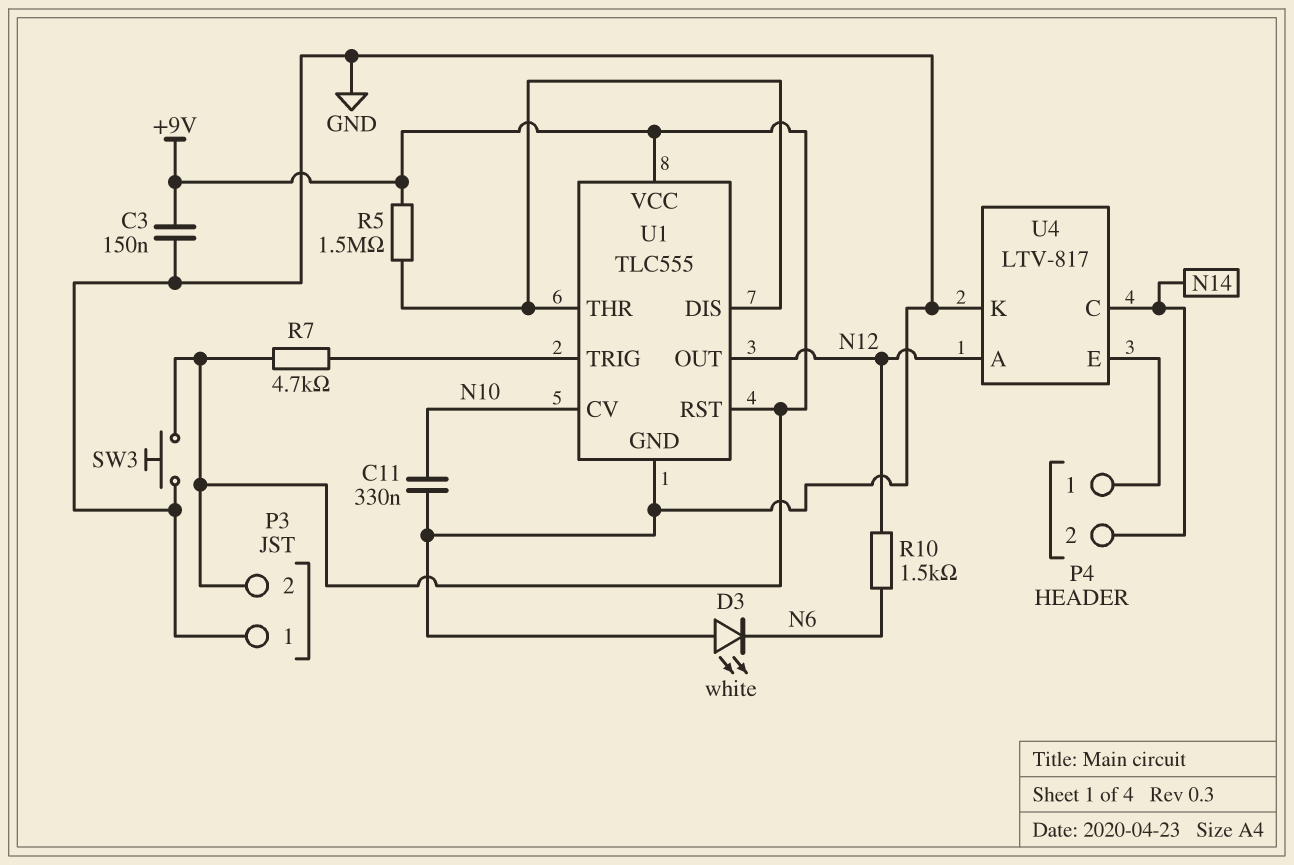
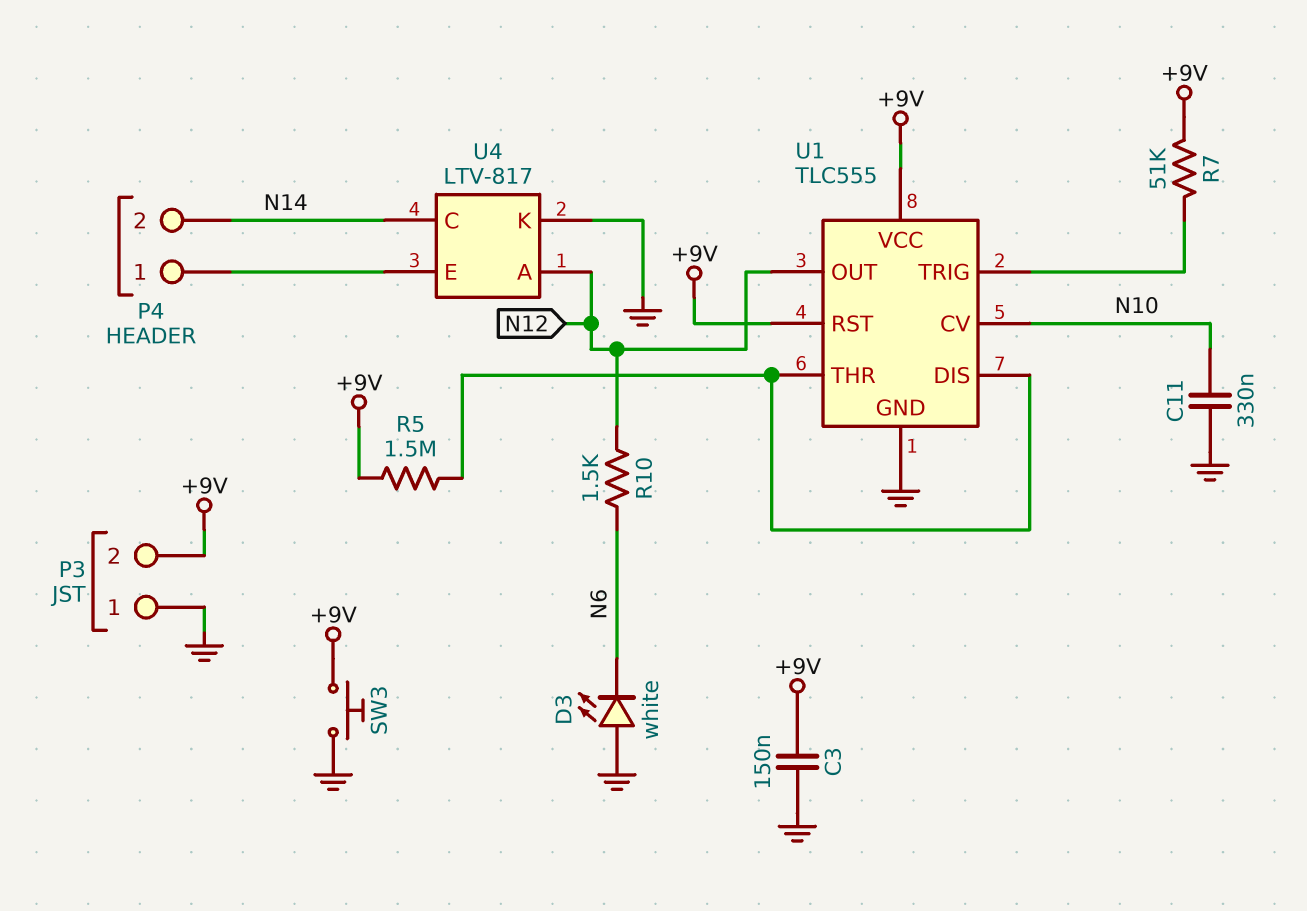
R7: 4.7k (+9V, U1/TRIG) -> 51k (+9V, U1/TRIG)

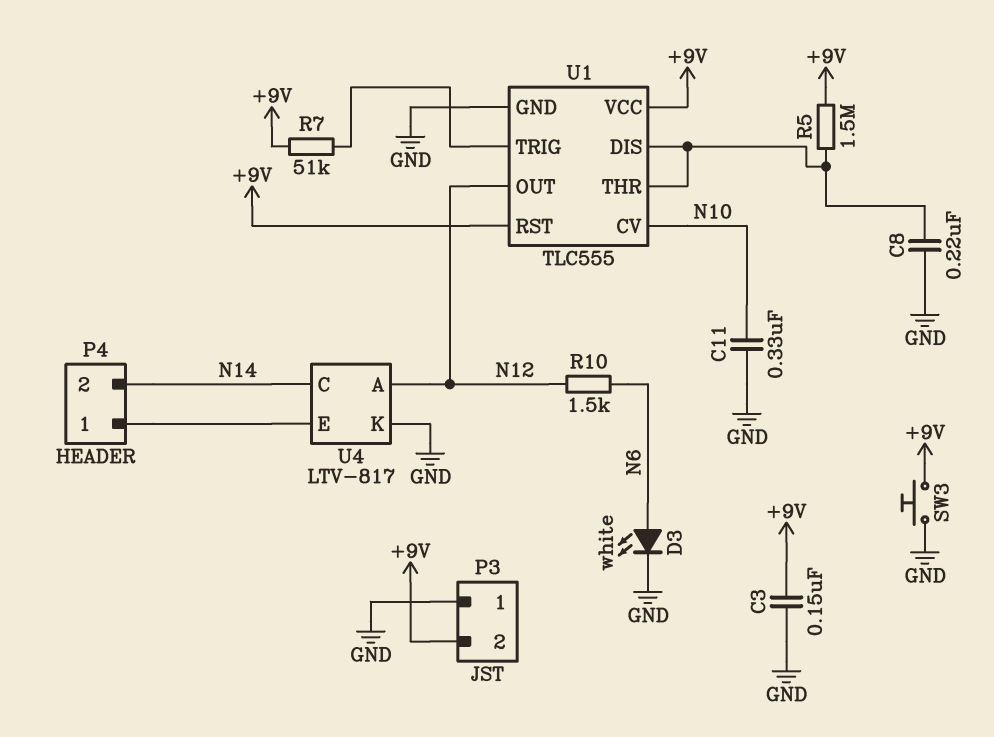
C8: none -> 220nF (GND, U1/DIS)
D3: LED white (A GND, K N6) -> LED white (A N6, K GND)

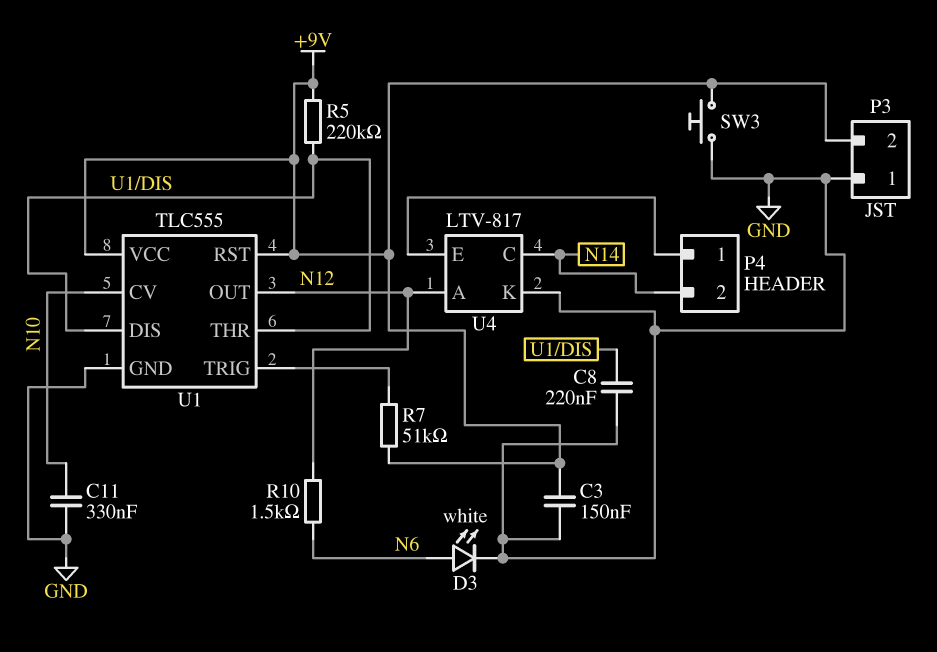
R5: 1.5M (+9V, U1/DIS) -> 220k (+9V, U1/DIS)

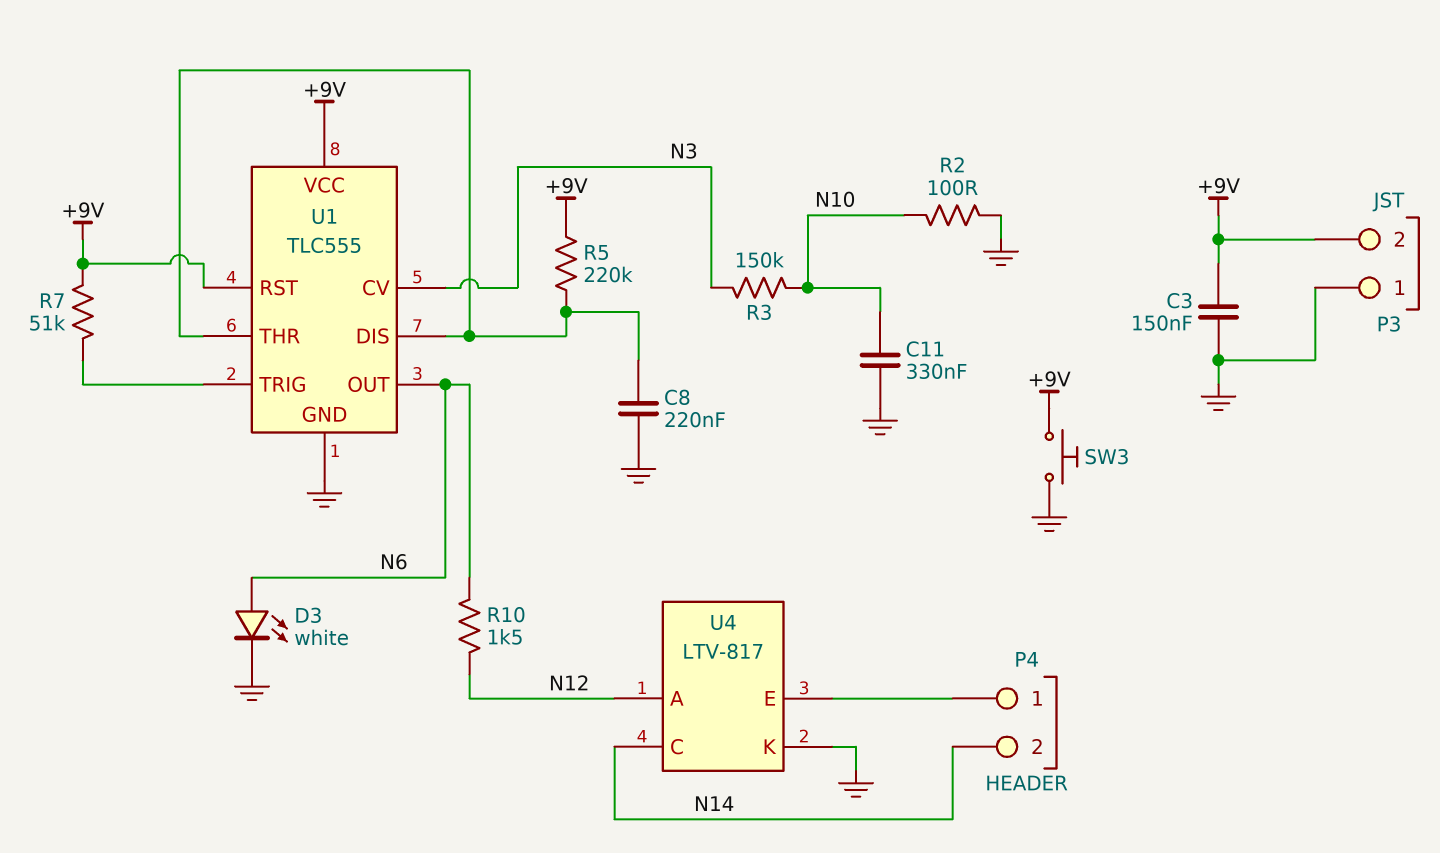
R2: none -> 100 (GND, N10)
R3: none -> 150k (N3, N10)
U1 pin CV: N10 -> N3
U1 pin OUT: N12 -> N6

